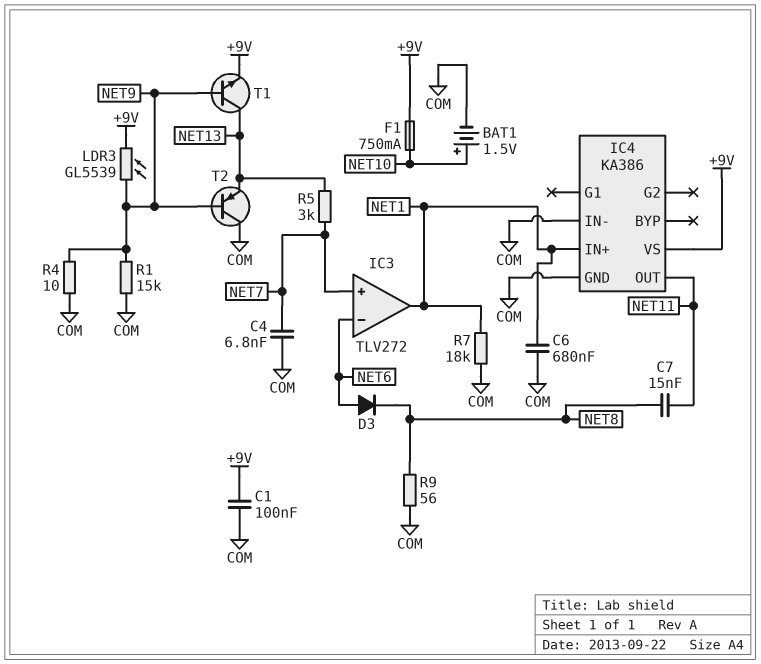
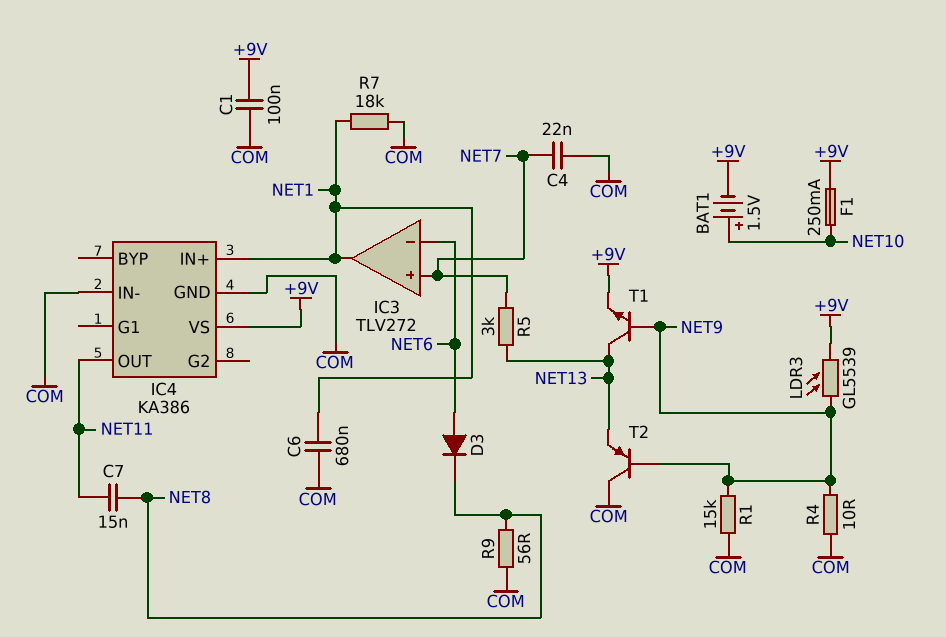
BAT1: 1.5V (plus NET10, minus COM) -> 1.5V (plus NET10, minus +9V)
C4: 6.8nF (COM, NET7) -> 22nF (COM, NET7)
F1: 750mA (+9V, NET10) -> 250mA (+9V, NET10)

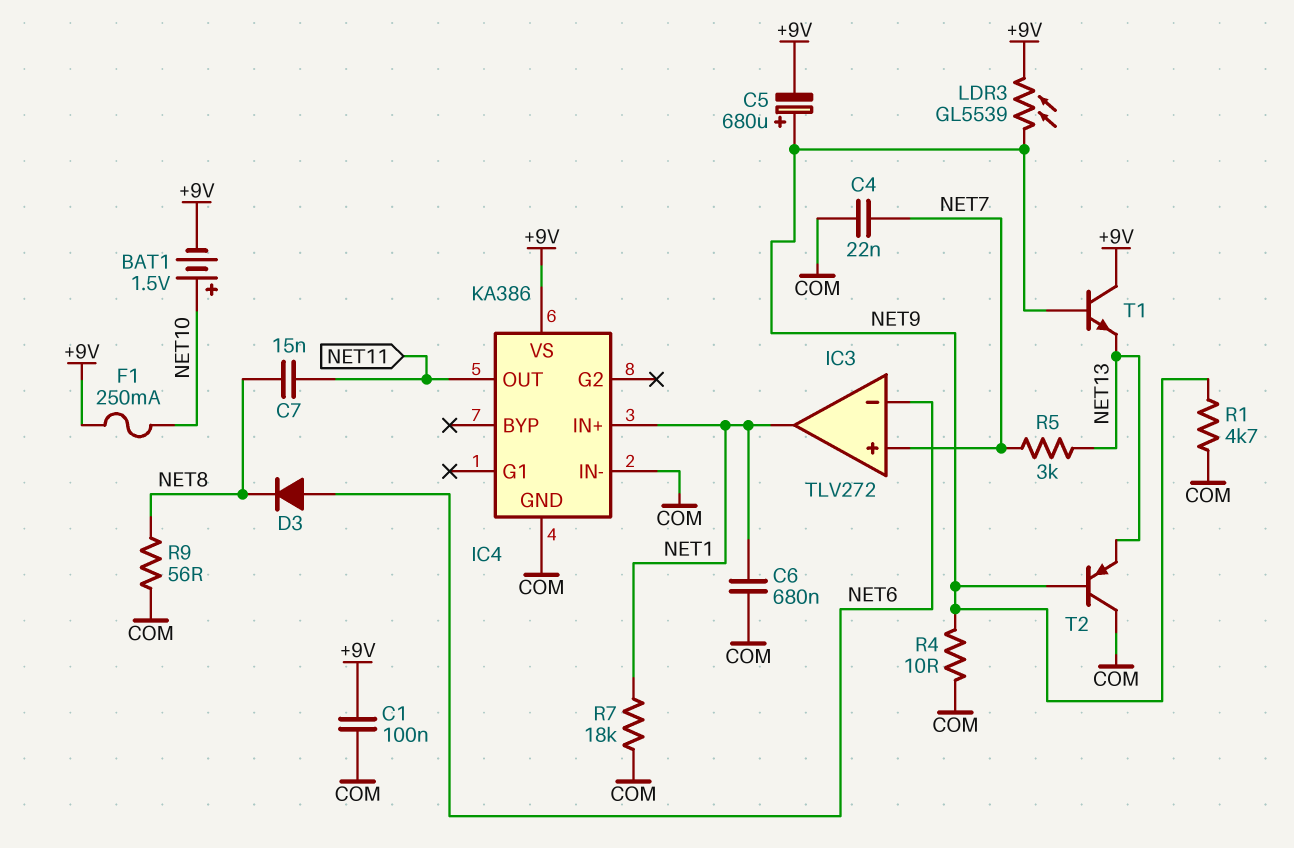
C5: none -> 680uF (plus NET9, minus +9V)
R1: 15k (COM, NET9) -> 4.7k (COM, NET9)
T1: NPN (B NET9, C NET13, E +9V) -> NPN (B NET9, C +9V, E NET13)

